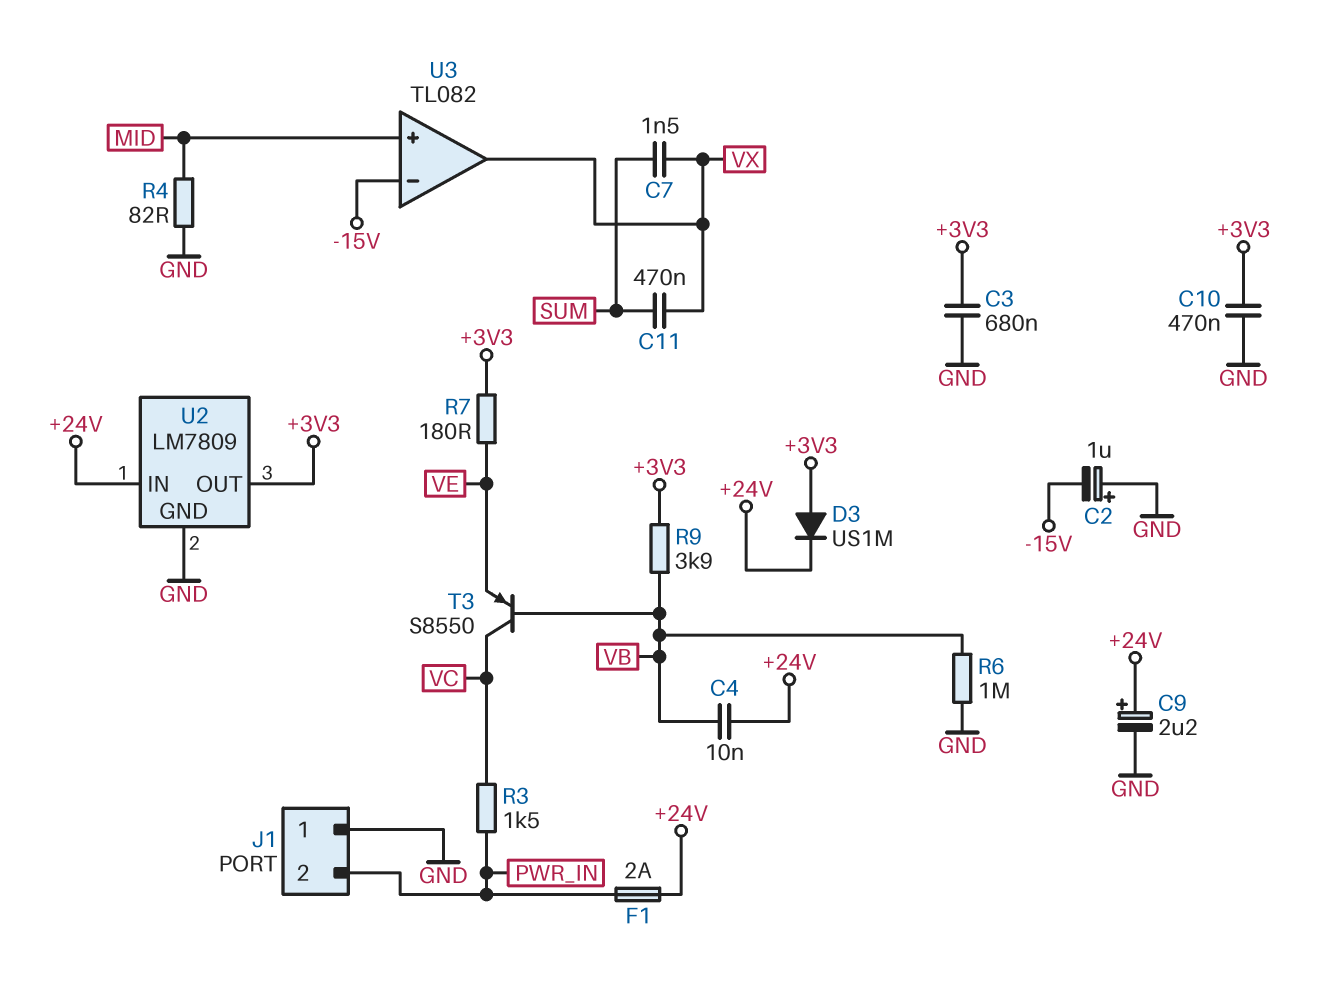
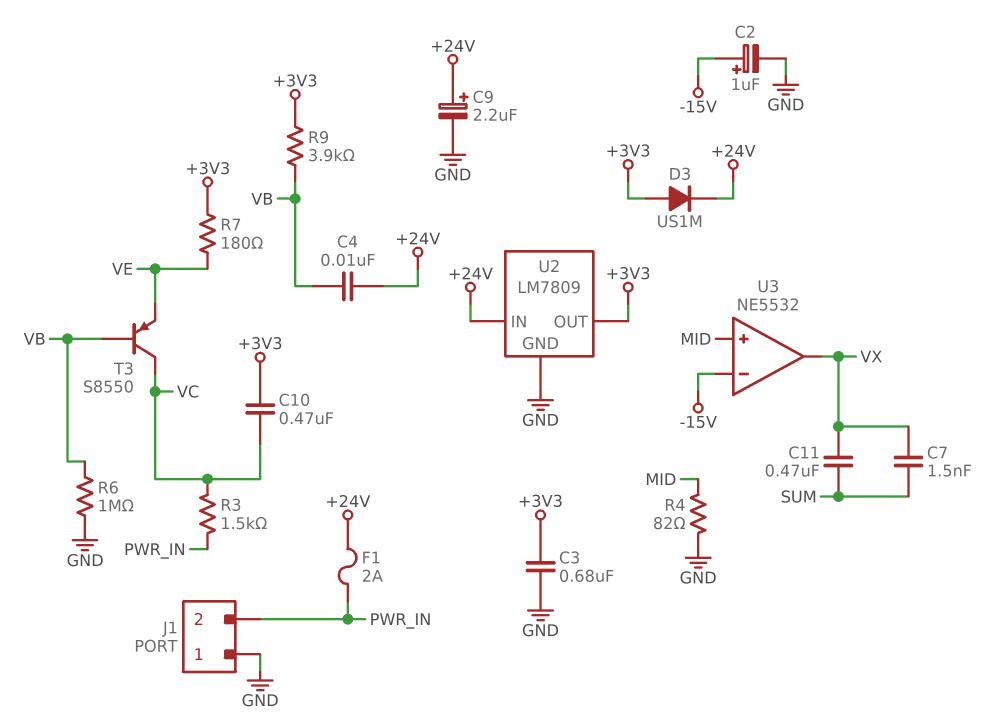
C2: 1uF (plus GND, minus -15V) -> 1uF (plus -15V, minus GND)
C10: 470nF (+3V3, GND) -> 470nF (+3V3, VC)
U3: TL082 -> NE5532

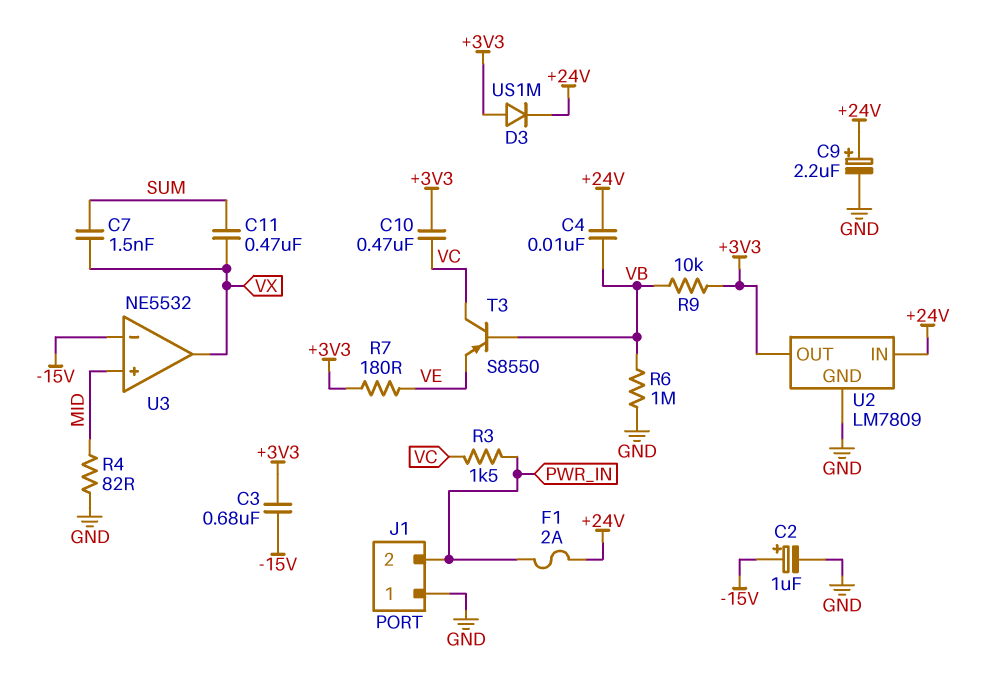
C3: 680nF (+3V3, GND) -> 680nF (+3V3, -15V)
R9: 3.9k (+3V3, VB) -> 10k (+3V3, VB)

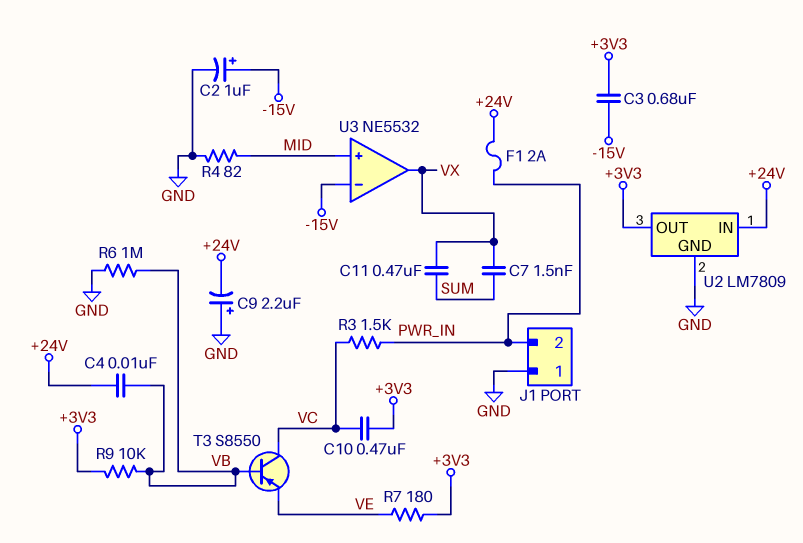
C9: 2.2uF (plus +24V, minus GND) -> 2.2uF (plus GND, minus +24V)
D3: diode US1M (A +3V3, K +24V) -> none

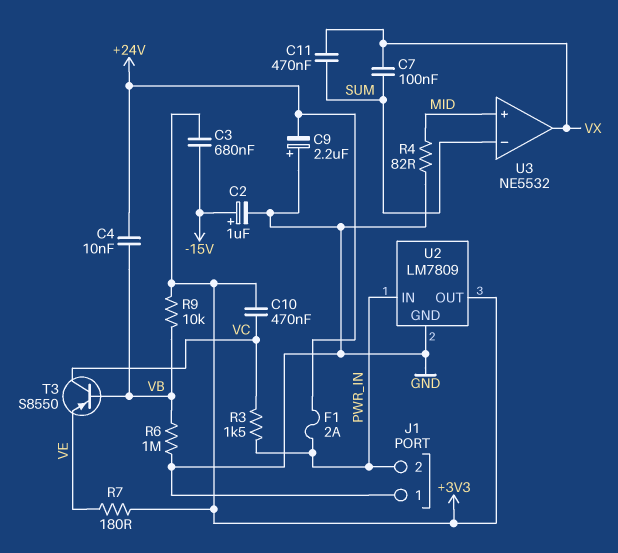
C7: 1.5nF (SUM, VX) -> 100nF (SUM, VX)
U2 pin IN: +24V -> PWR_IN
U3 pin in-: -15V -> SUM

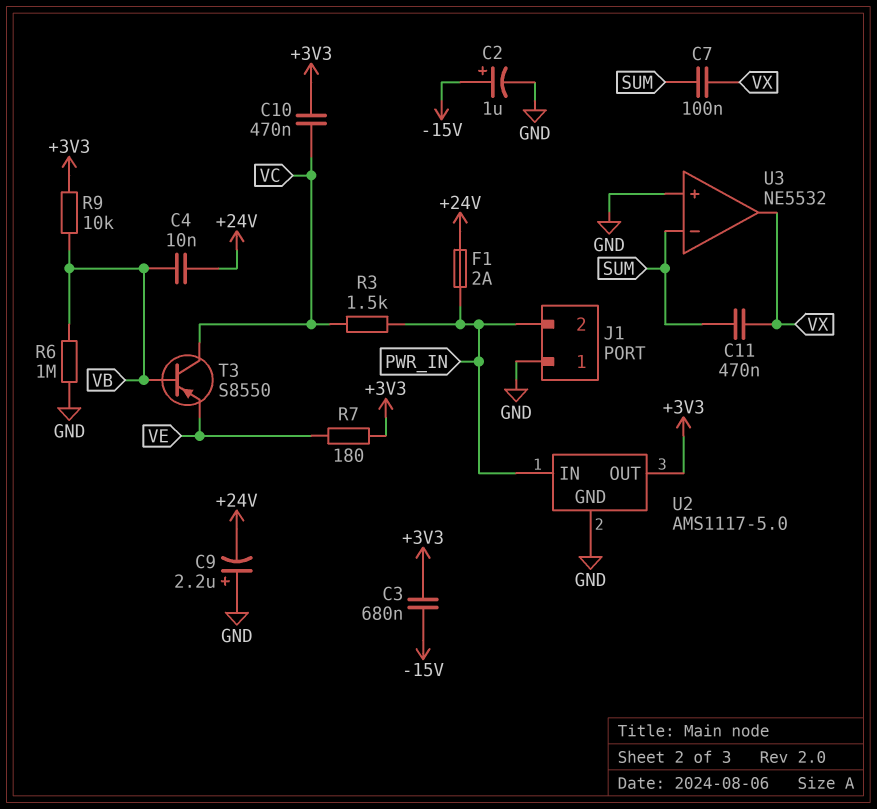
R4: 82 (GND, MID) -> none
U2: LM7809 -> AMS1117-5.0
U3 pin in+: MID -> GND

